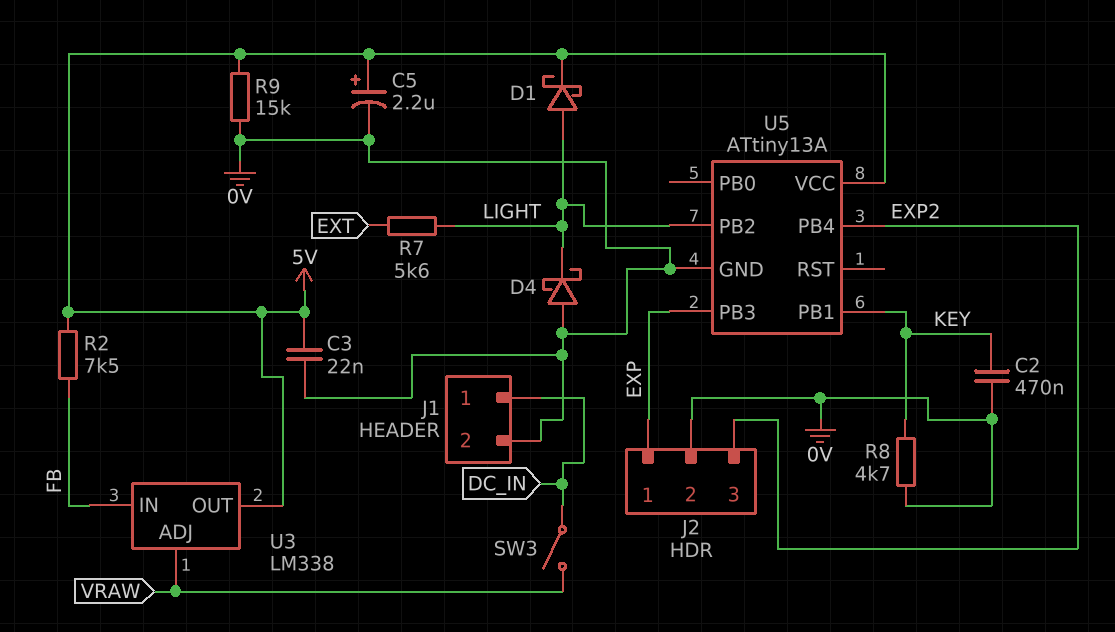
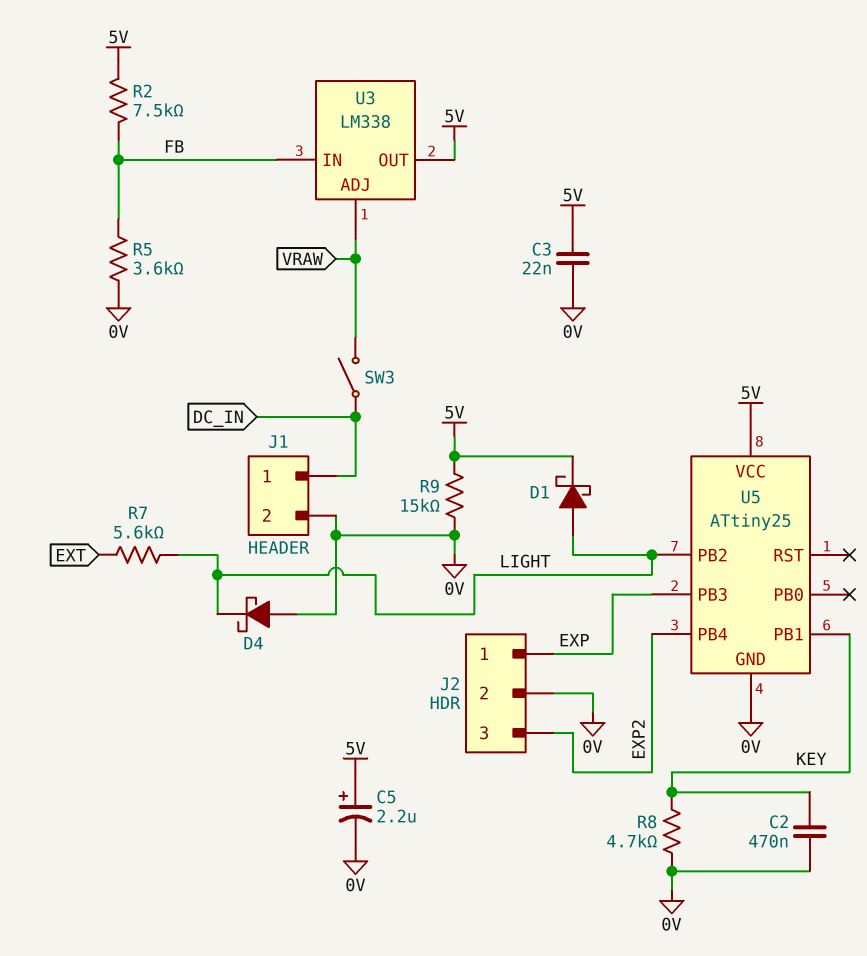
R5: none -> 3.6k (0V, FB)
U5: ATtiny13A -> ATtiny25

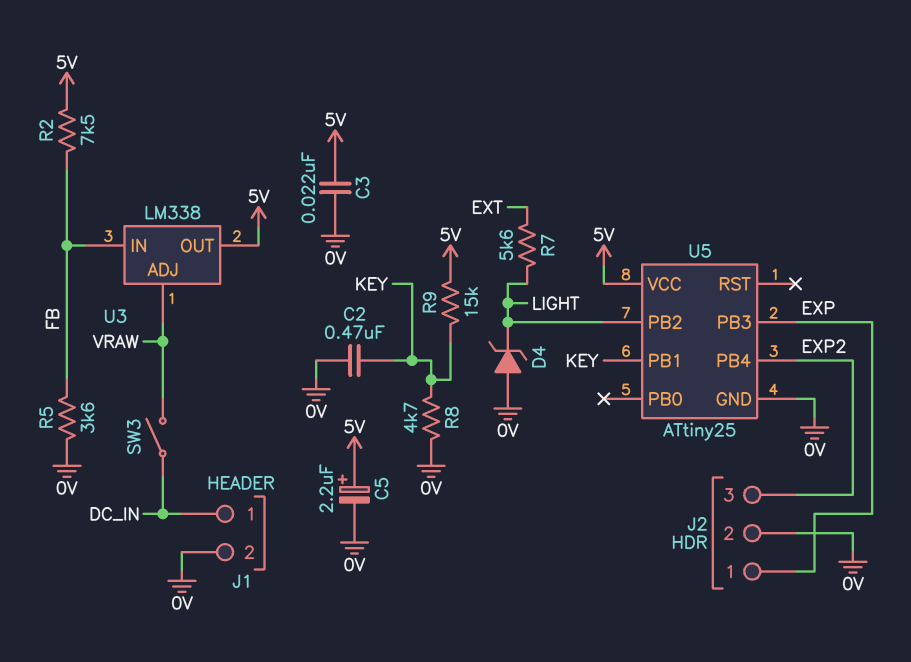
D1: schottky (A LIGHT, K 5V) -> none
D4: schottky (A 0V, K LIGHT) -> zener (A 0V, K LIGHT)
R9: 15k (0V, 5V) -> 15k (5V, KEY)

